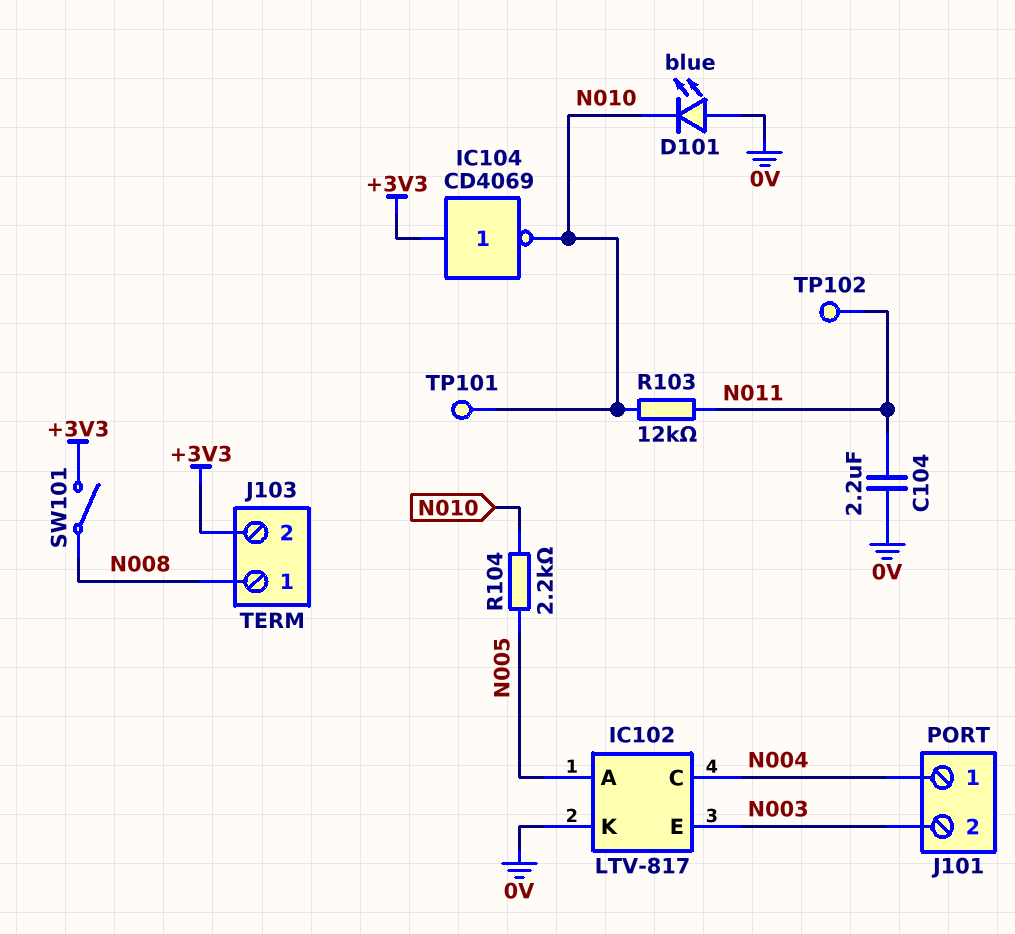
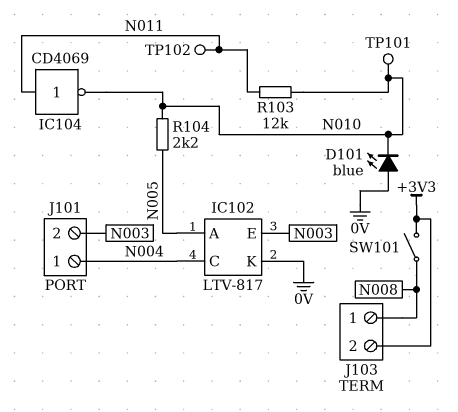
C104: 2.2uF (0V, N011) -> none
IC104: NOT CD4069 (in +3V3, out N010) -> NOT CD4069 (in N011, out N010)

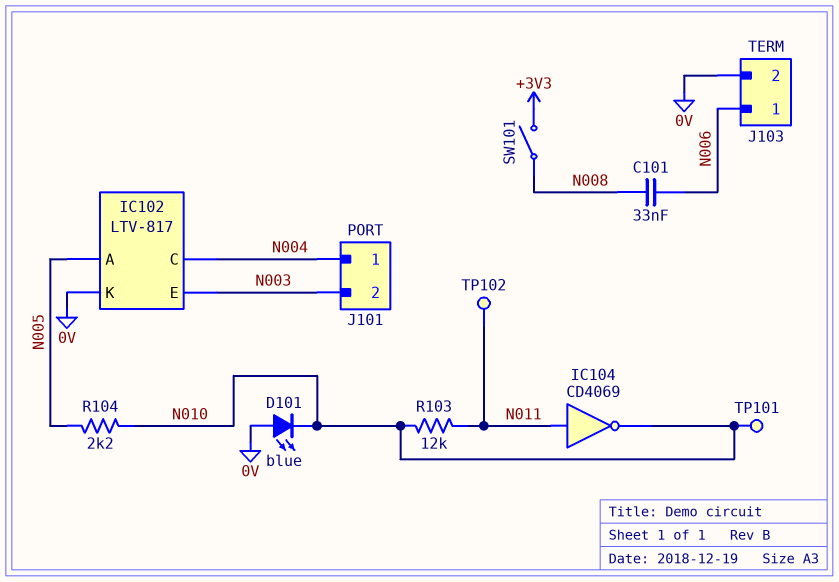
C101: none -> 33nF (N006, N008)
J103 pin 1: N008 -> N006
J103 pin 2: +3V3 -> 0V

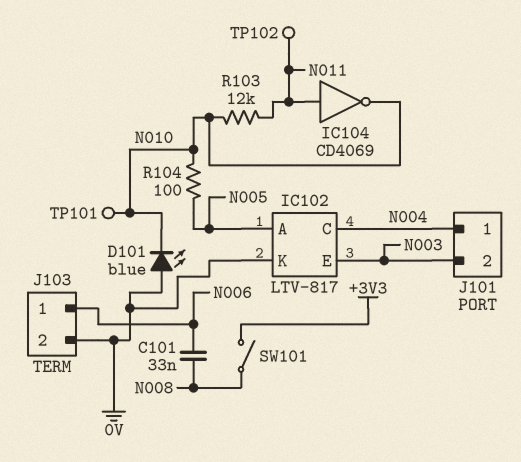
R104: 2.2k (N005, N010) -> 100 (N005, N010)

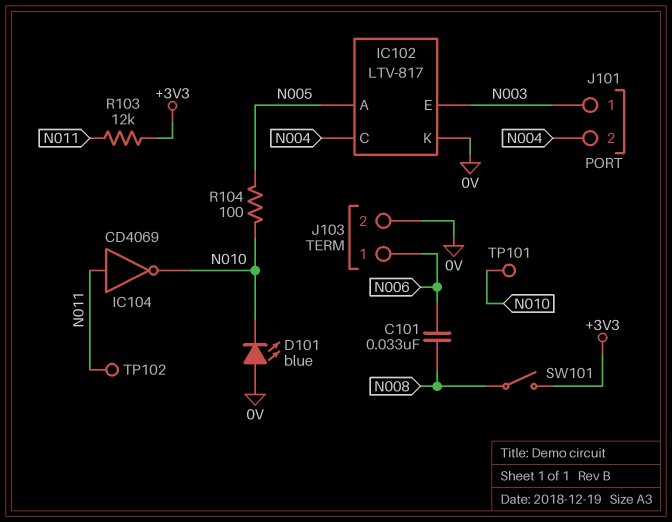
J101 pin 1: N004 -> N003
J101 pin 2: N003 -> N004
R103: 12k (N010, N011) -> 12k (+3V3, N011)

